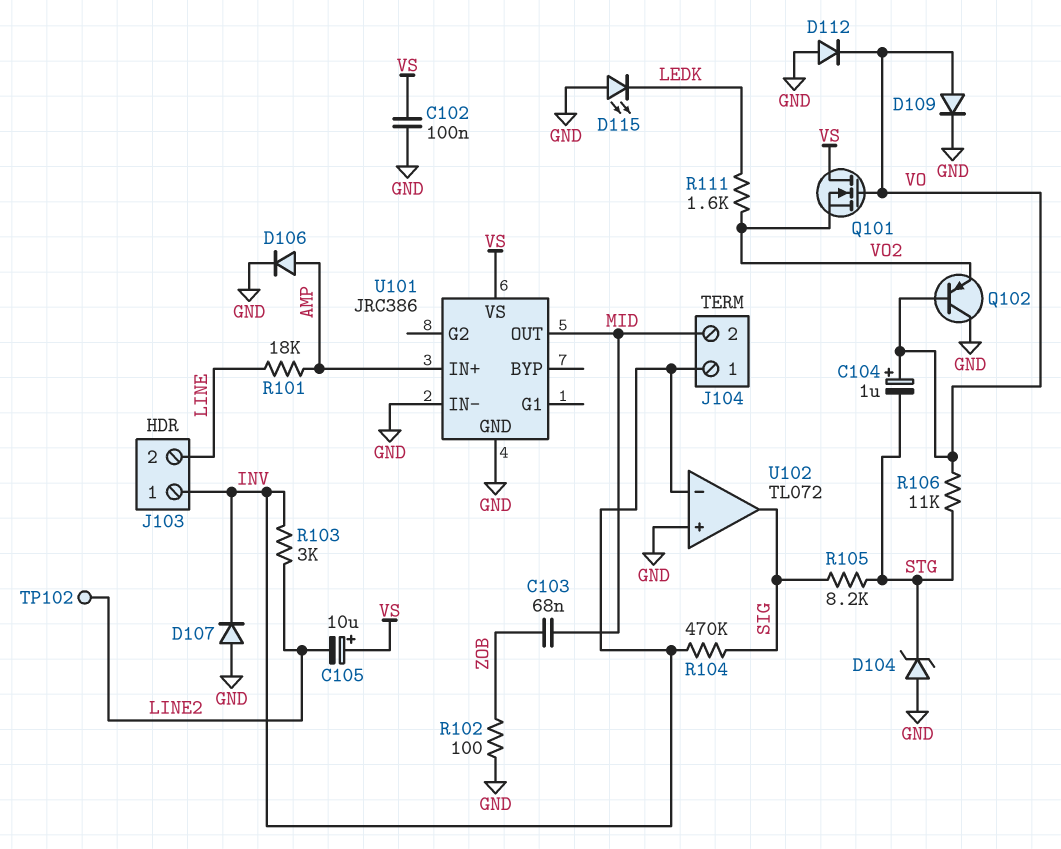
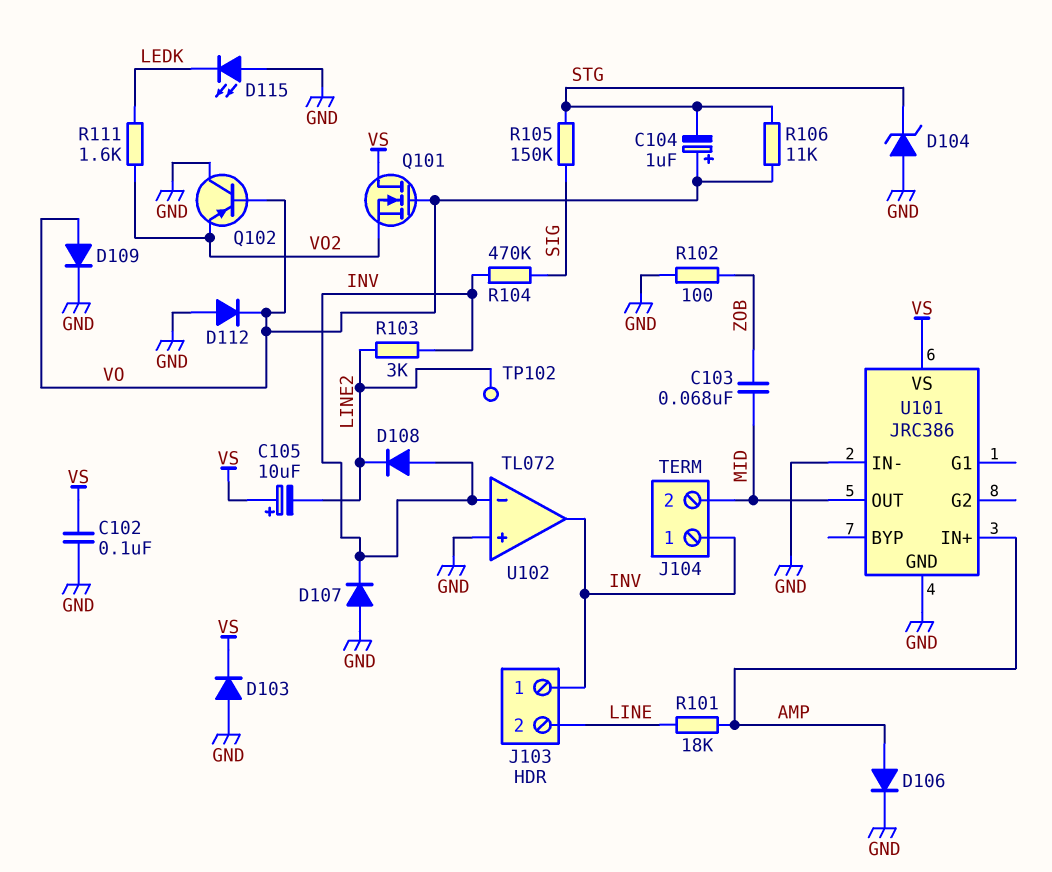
D103: none -> diode (A GND, K VS)
D108: none -> diode (A INV, K LINE2)
R105: 8.2k (SIG, STG) -> 150k (SIG, STG)
U102 pin out: SIG -> INV

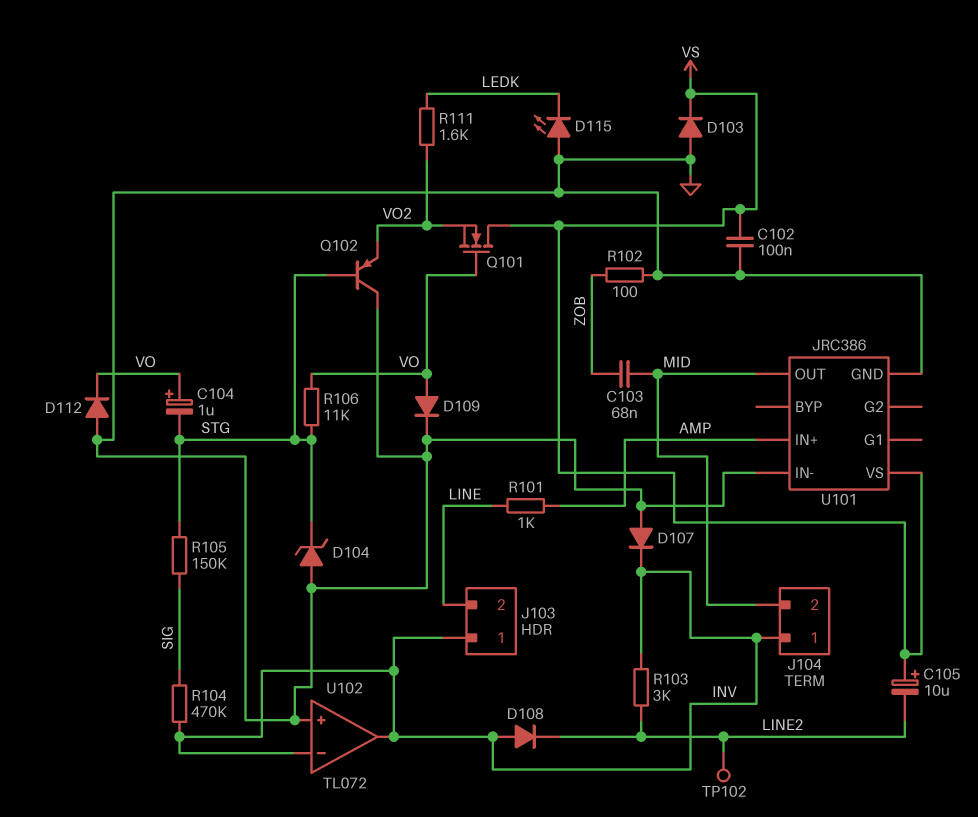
D106: diode (A AMP, K GND) -> none
Q102: PNP (B VO, C GND, E VO2) -> PNP (B STG, C GND, E VO2)
R101: 18k (AMP, LINE) -> 1k (AMP, LINE)

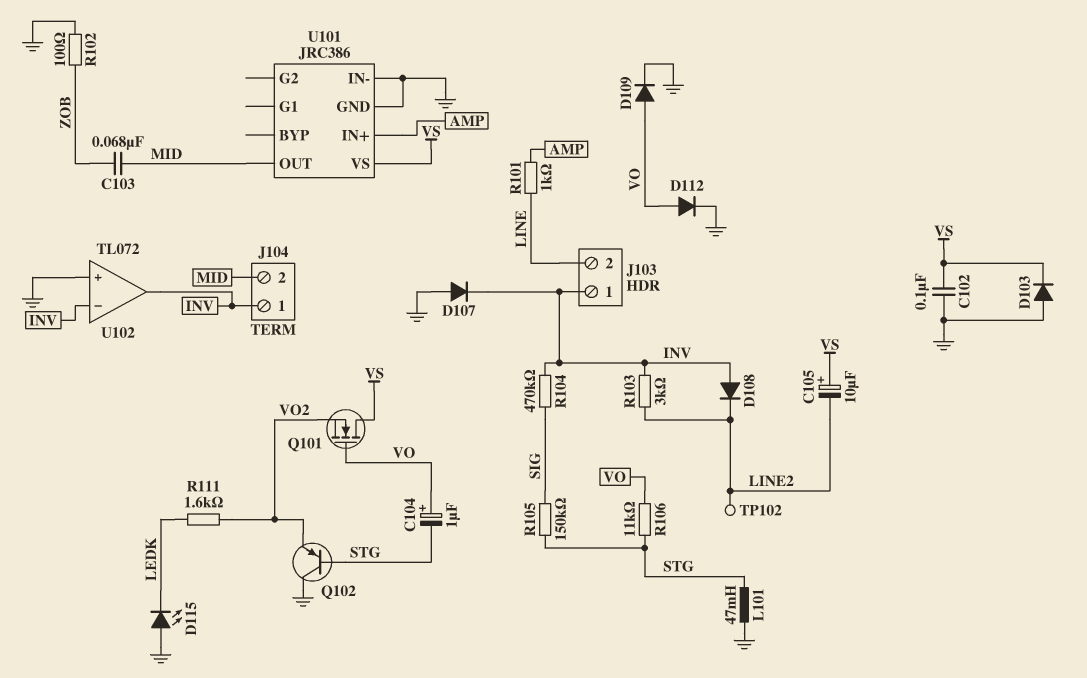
D104: zener (A GND, K STG) -> none
D112: diode (A GND, K VO) -> diode (A VO, K GND)
L101: none -> 47mH (GND, STG)

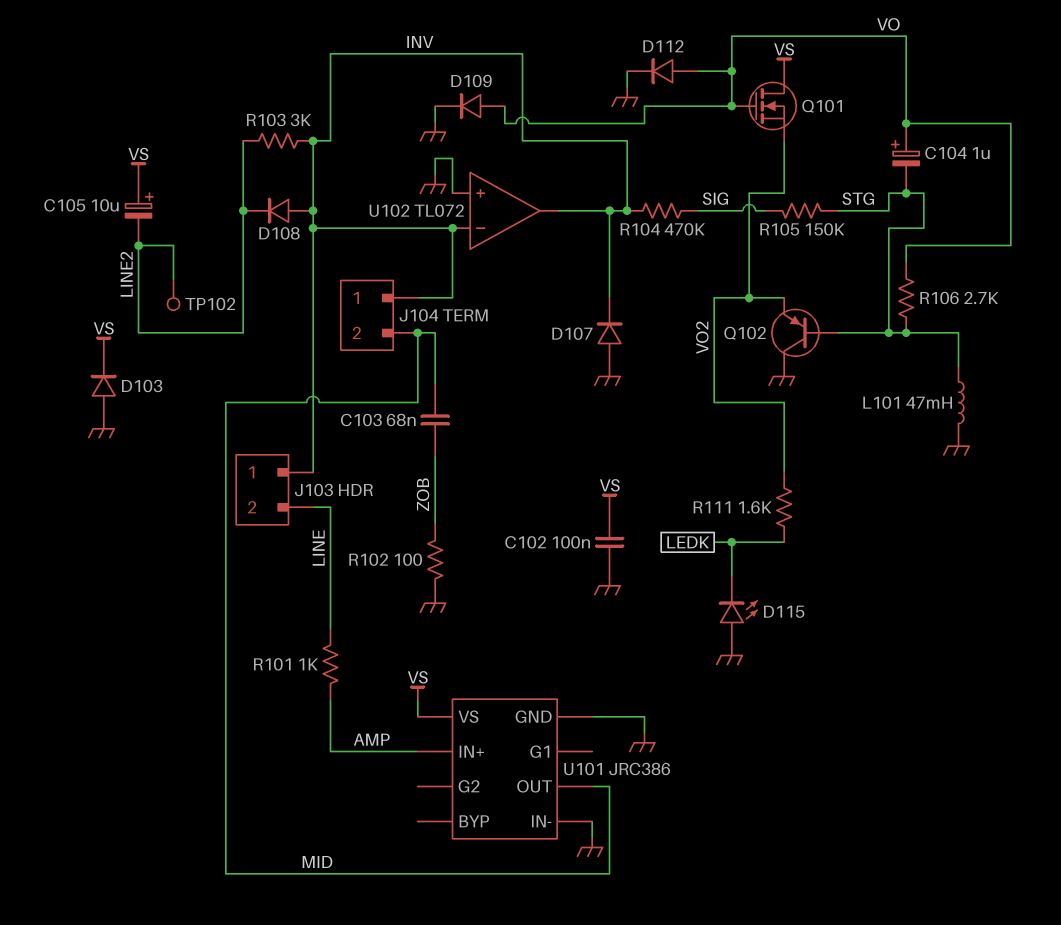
R106: 11k (STG, VO) -> 2.7k (STG, VO)

